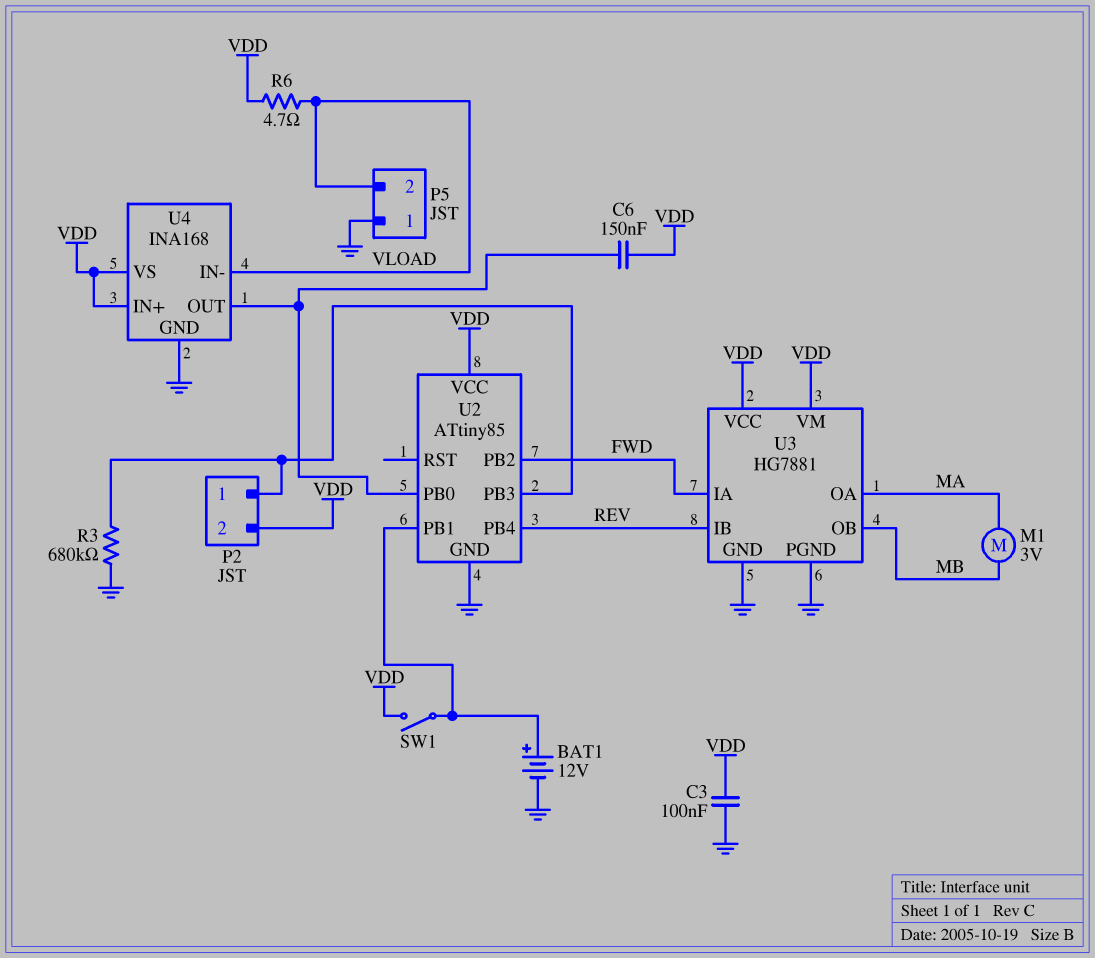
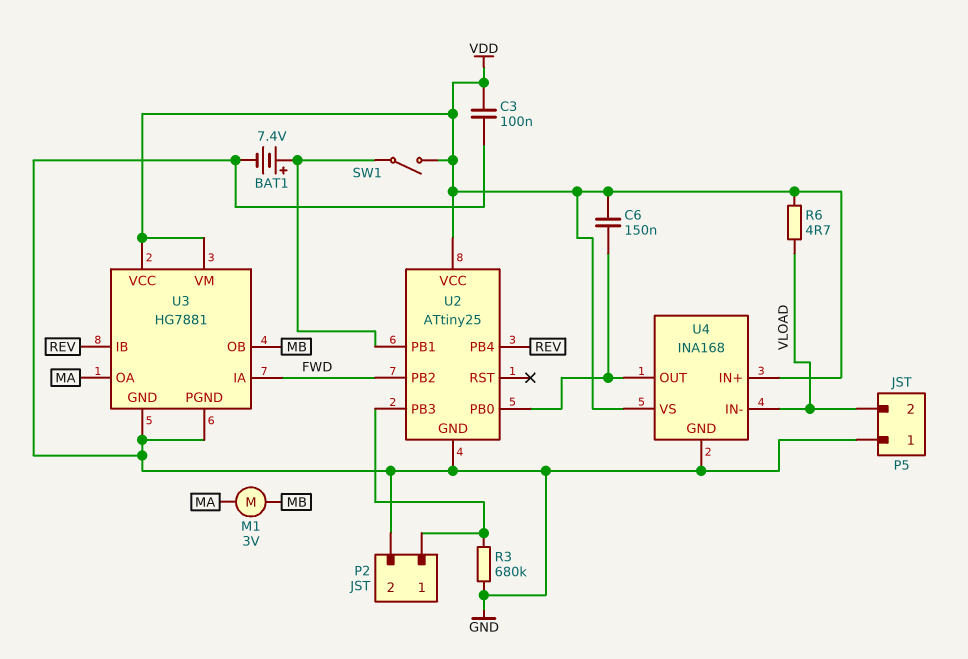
BAT1: 12V (plus U2/PB1, minus GND) -> 7.4V (plus U2/PB1, minus GND)
P2 pin 2: VDD -> GND
U2: ATtiny85 -> ATtiny25

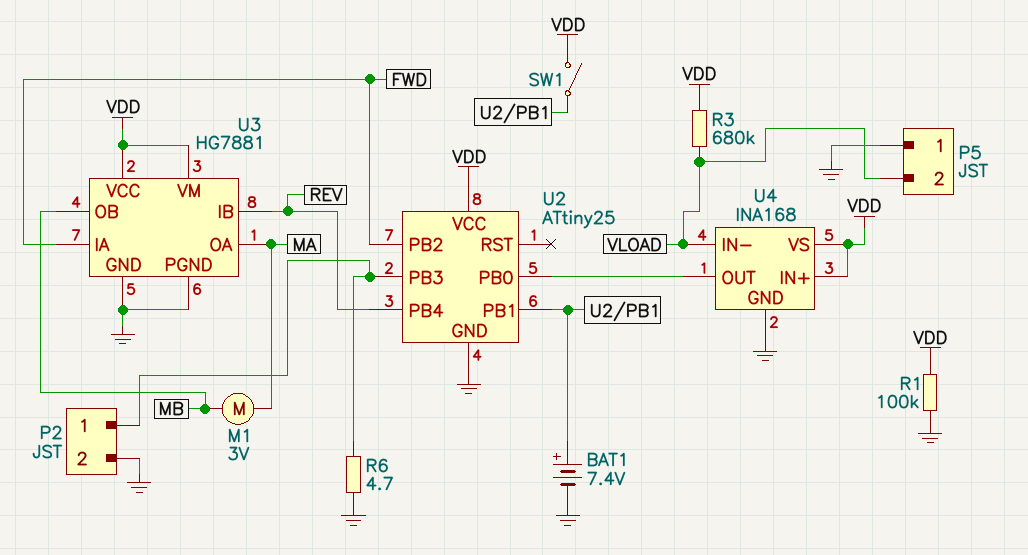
C3: 100nF (GND, VDD) -> none
C6: 150nF (U2/PB0, VDD) -> none
R1: none -> 100k (GND, VDD)
R3: 680k (GND, P2/1) -> 680k (VDD, VLOAD)
R6: 4.7 (VDD, VLOAD) -> 4.7 (GND, P2/1)

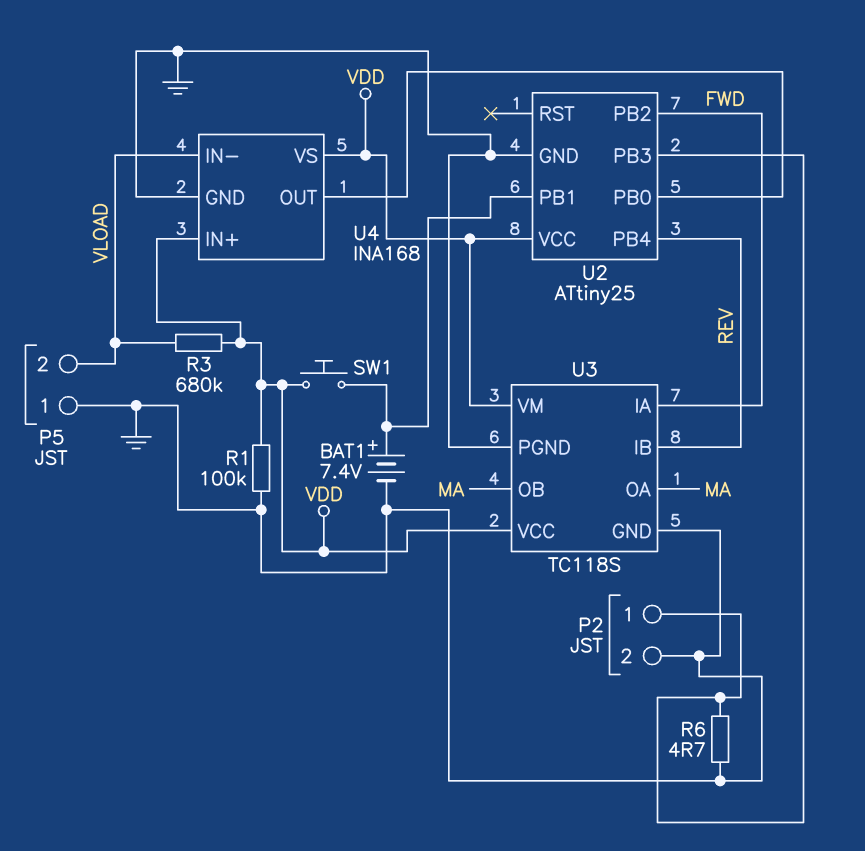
M1: motor 3V (MA, MB) -> none
SW1: switch (U2/PB1, VDD) -> button (U2/PB1, VDD)
U3: HG7881 -> TC118S
U3 pin OB: MB -> MA

